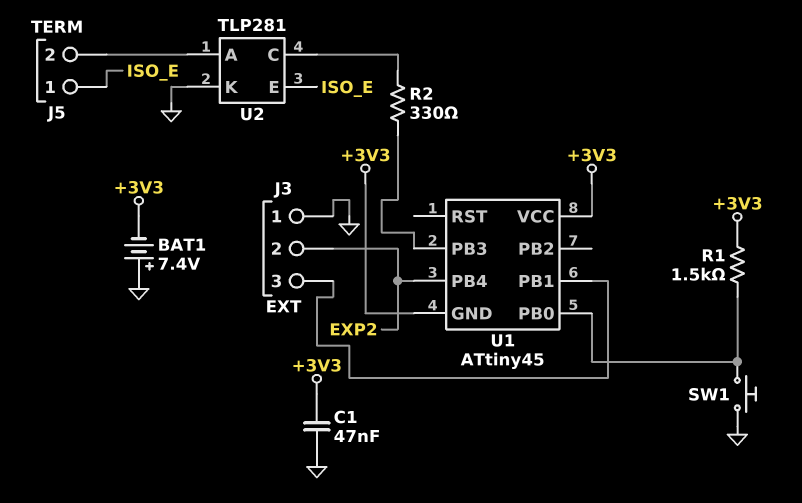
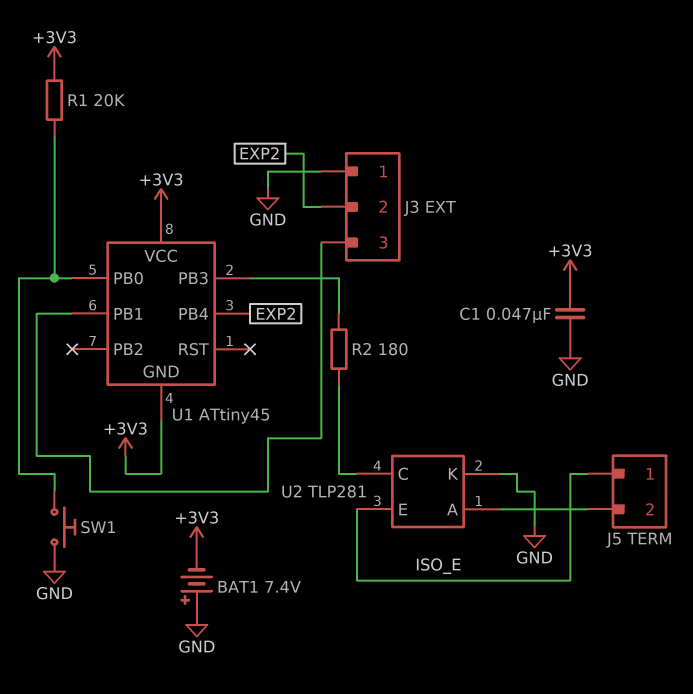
R1: 1.5k (+3V3, U1/PB0) -> 20k (+3V3, U1/PB0)
R2: 330 (U1/PB3, U2/C) -> 180 (U1/PB3, U2/C)

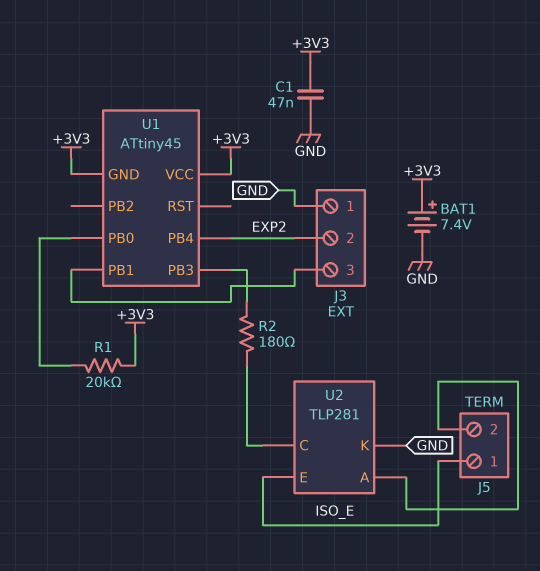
BAT1: 7.4V (plus GND, minus +3V3) -> 7.4V (plus +3V3, minus GND)
SW1: button (GND, U1/PB0) -> none

